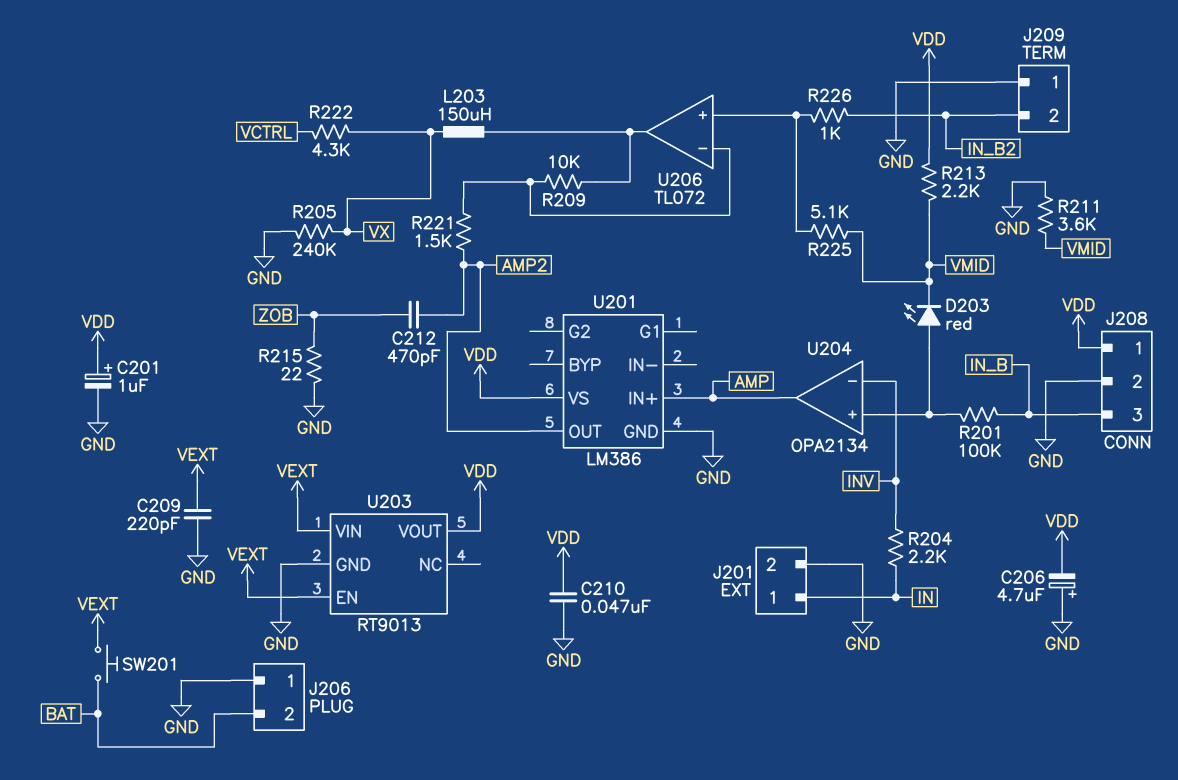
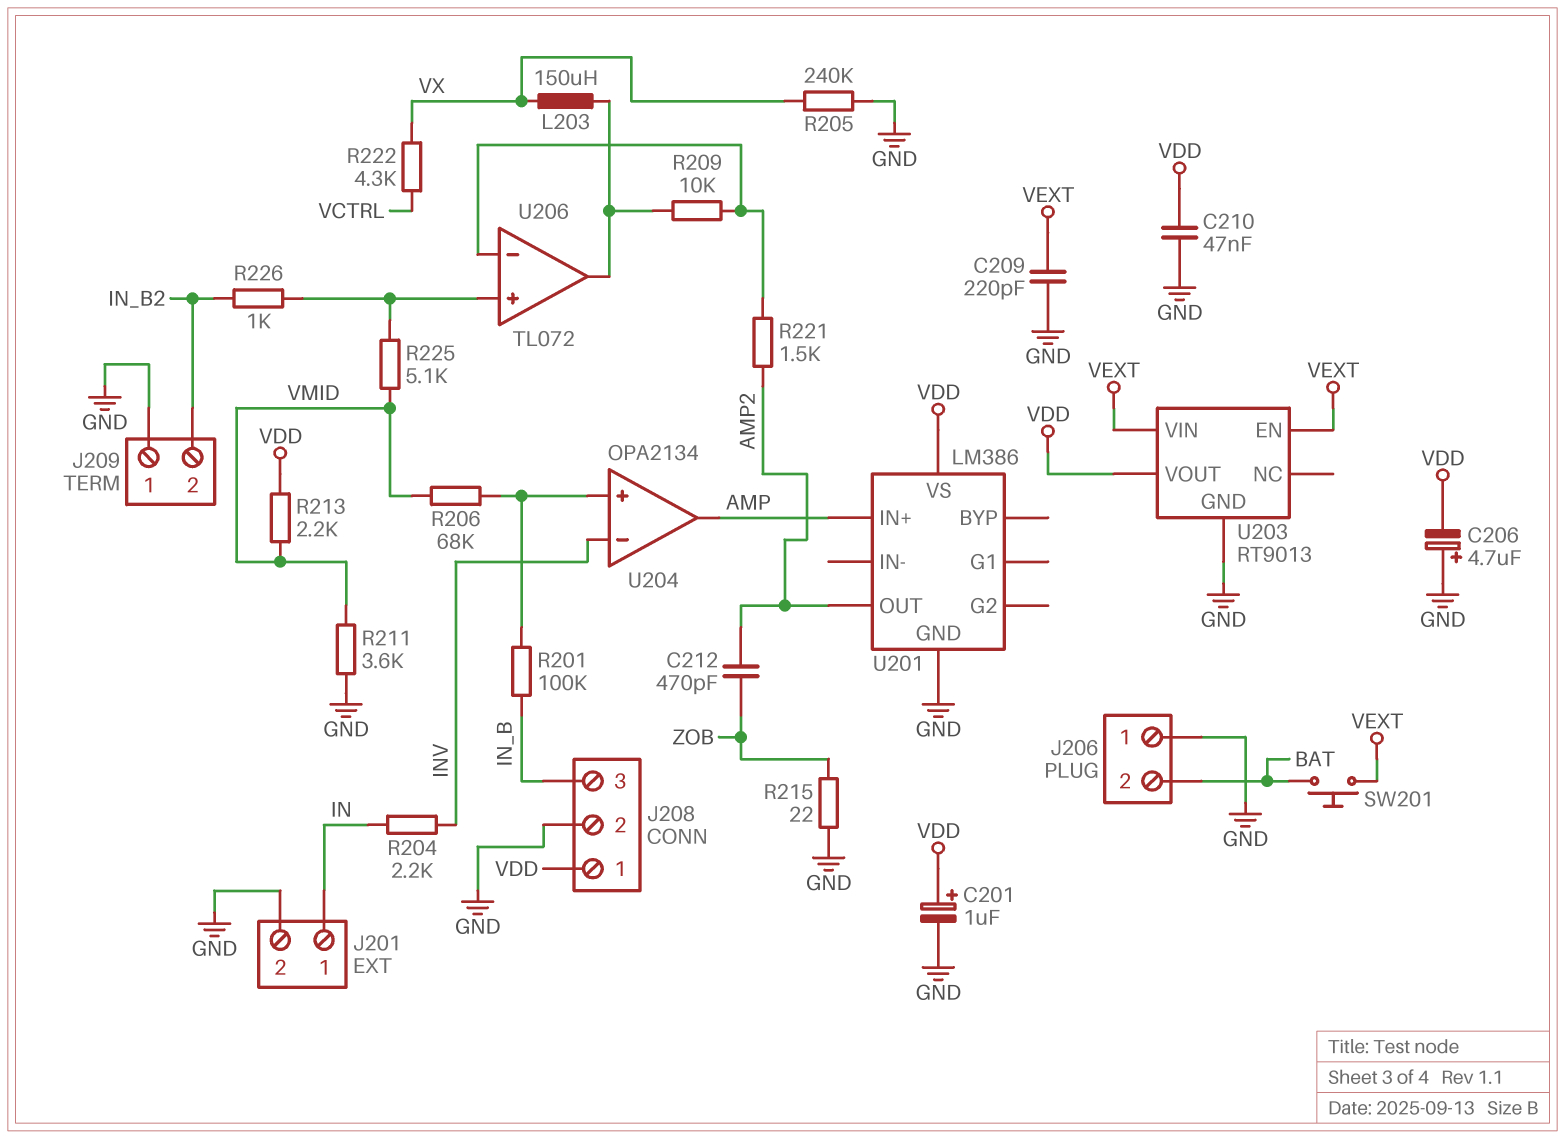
D203: LED red (A U204/in+, K VMID) -> none
R206: none -> 68k (U204/in+, VMID)

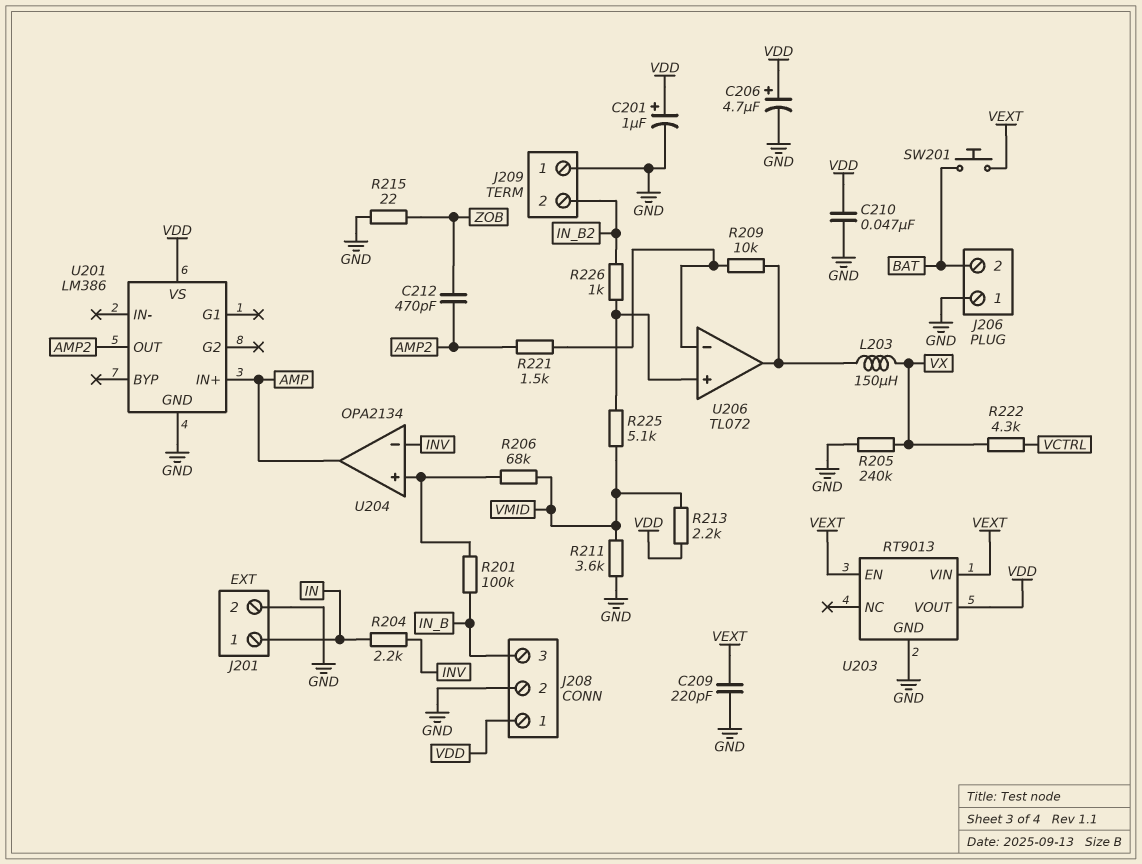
C206: 4.7uF (plus GND, minus VDD) -> 4.7uF (plus VDD, minus GND)

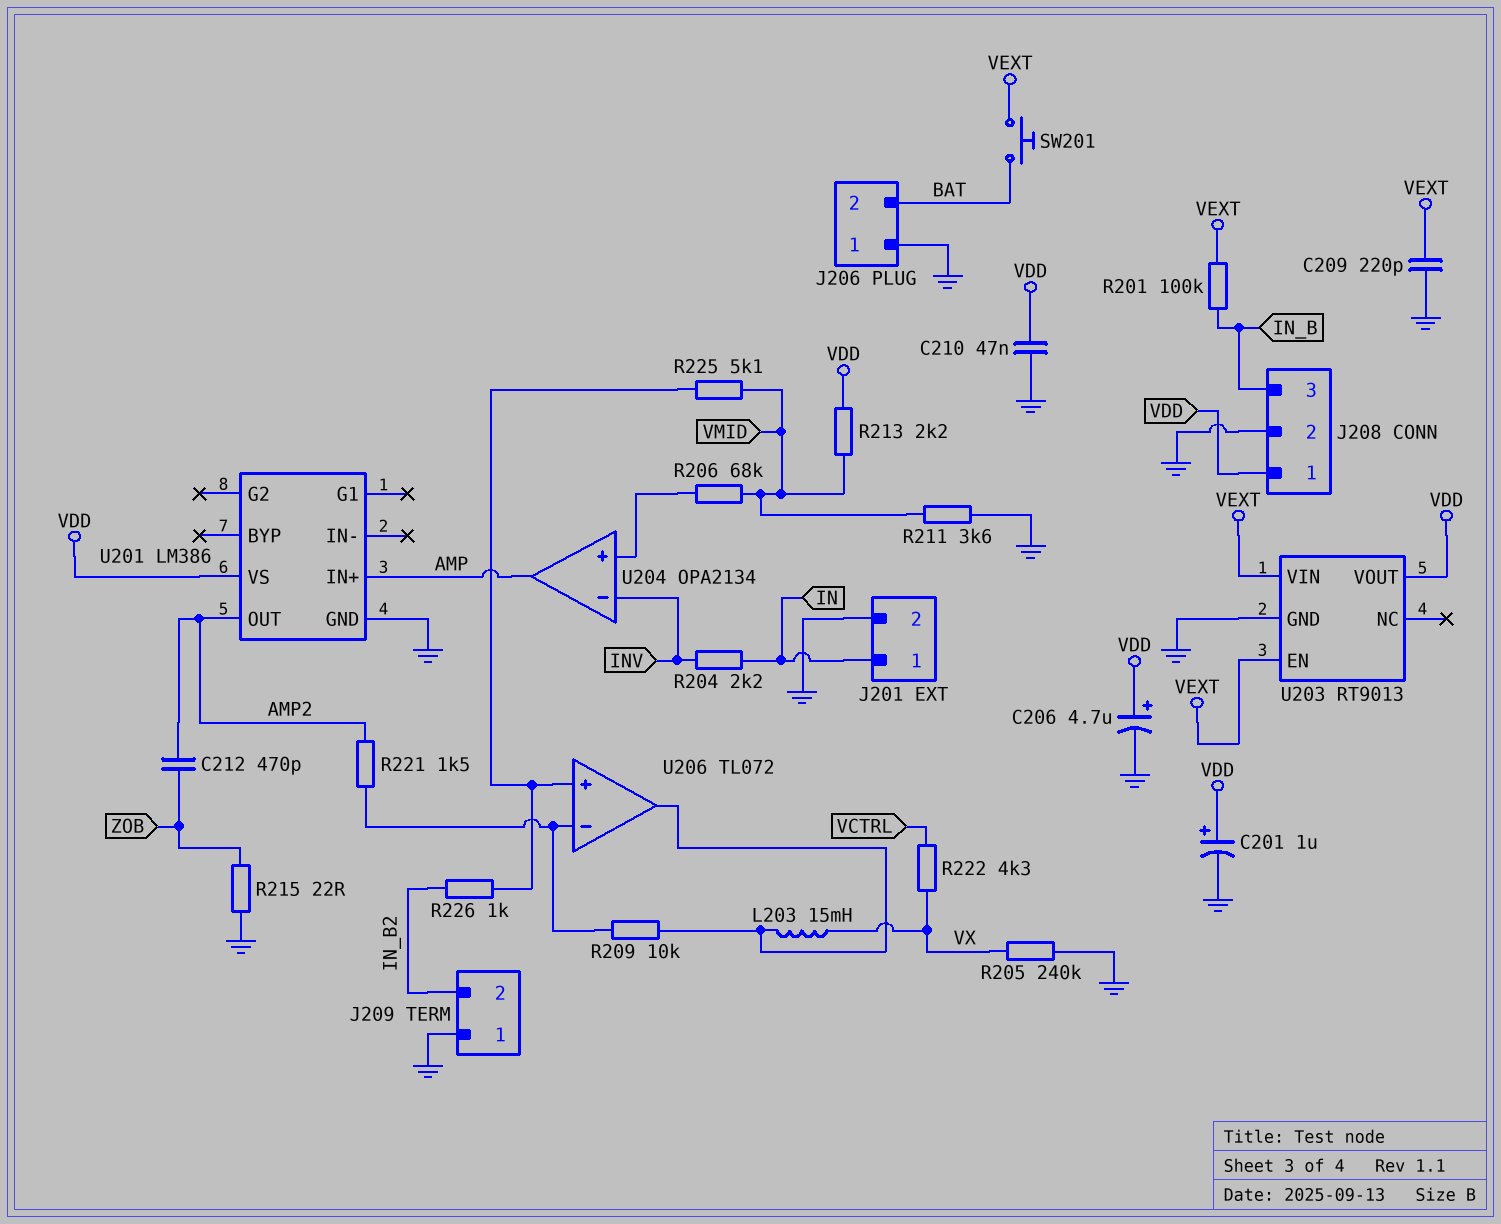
L203: 150uH (U206/out, VX) -> 15mH (U206/out, VX)
R201: 100k (IN_B, U204/in+) -> 100k (IN_B, VEXT)

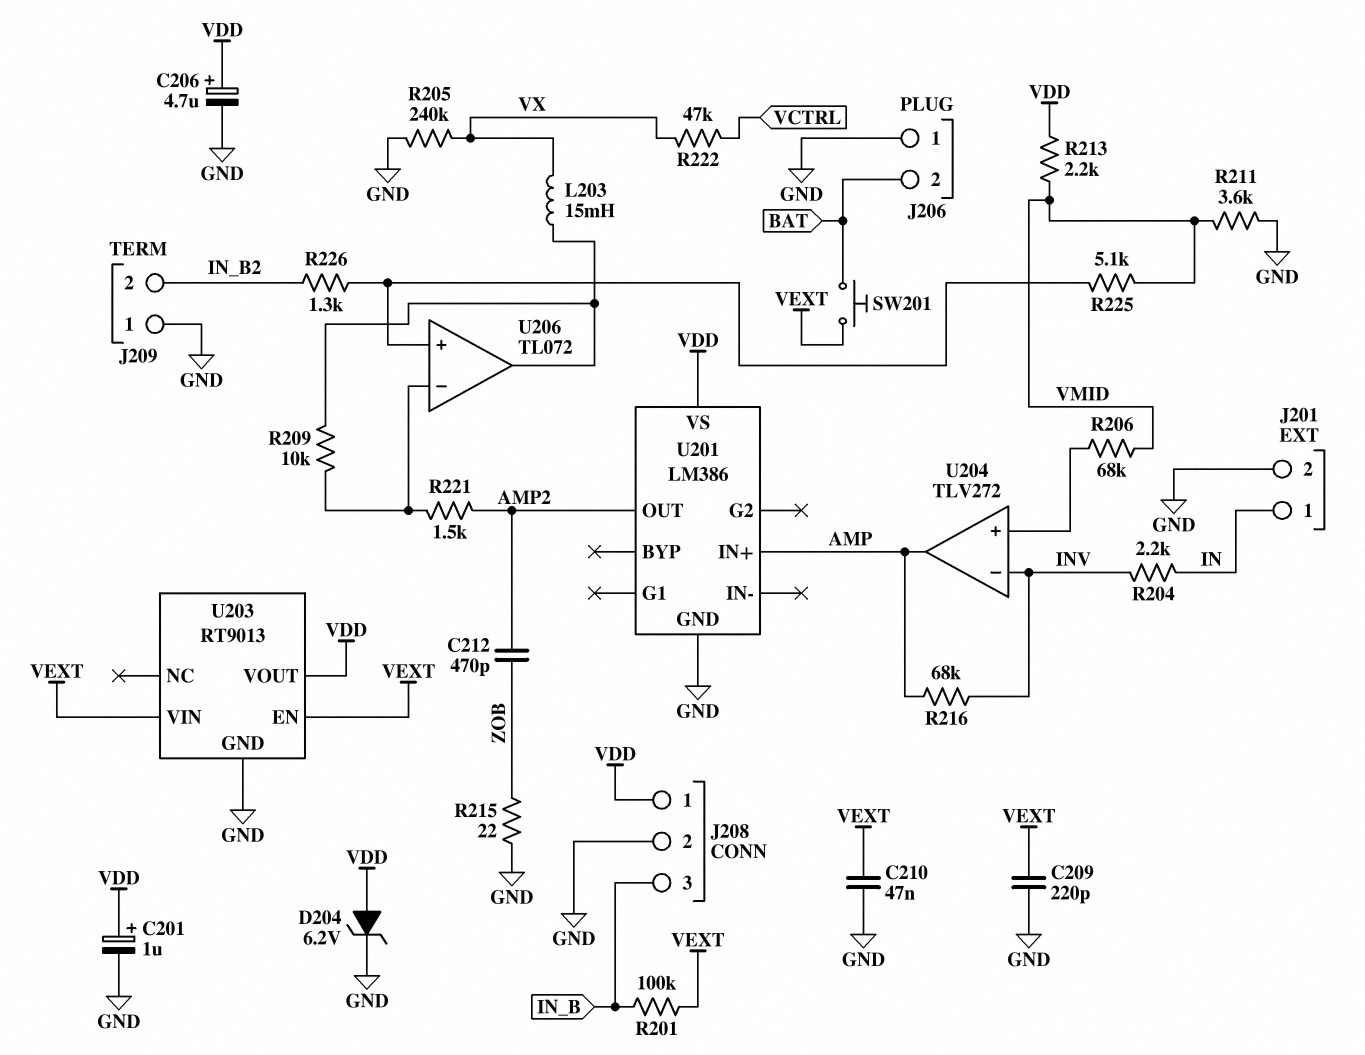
C210: 47nF (GND, VDD) -> 47nF (GND, VEXT)
D204: none -> zener 6.2V (A VDD, K GND)
R216: none -> 68k (AMP, INV)
R222: 4.3k (VCTRL, VX) -> 47k (VCTRL, VX)
R226: 1k (IN_B2, U206/in+) -> 1.3k (IN_B2, U206/in+)
U204: OPA2134 -> TLV272

